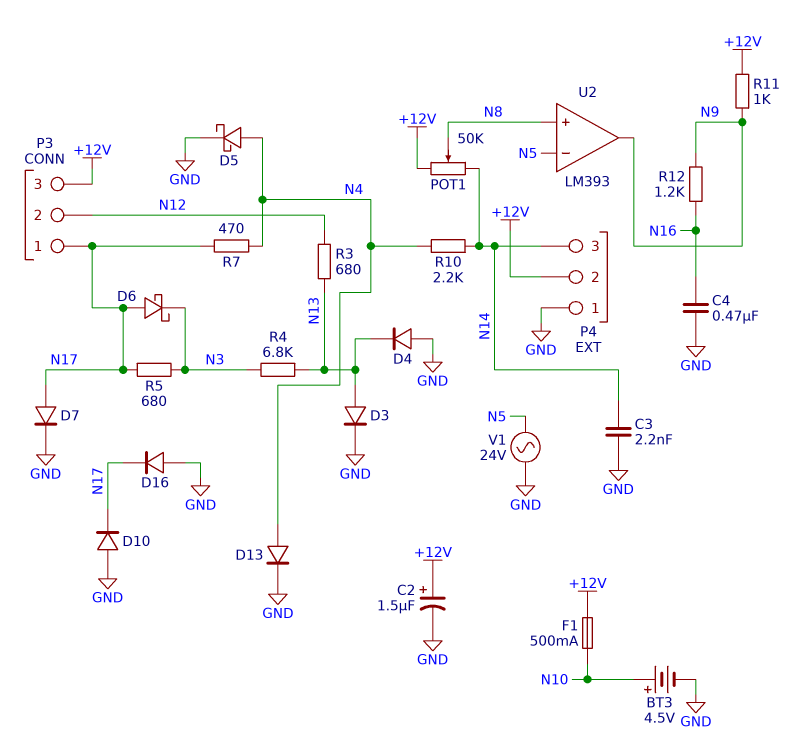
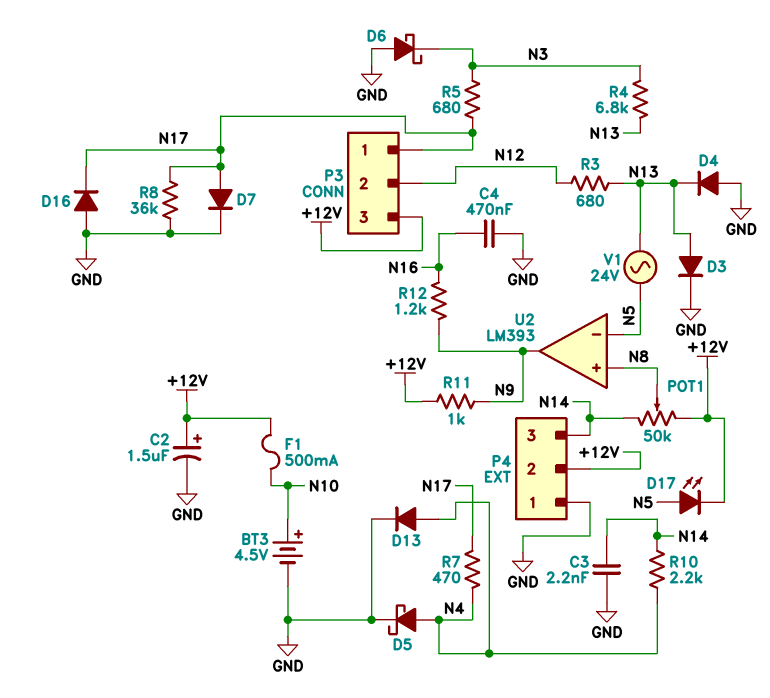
D6: schottky (A N17, K N3) -> schottky (A GND, K N3)
D10: diode (A GND, K N17) -> none
D17: none -> LED (A N5, K +12V)
R8: none -> 36k (GND, N17)
V1: AC 24V (GND, N5) -> AC 24V (N5, N13)

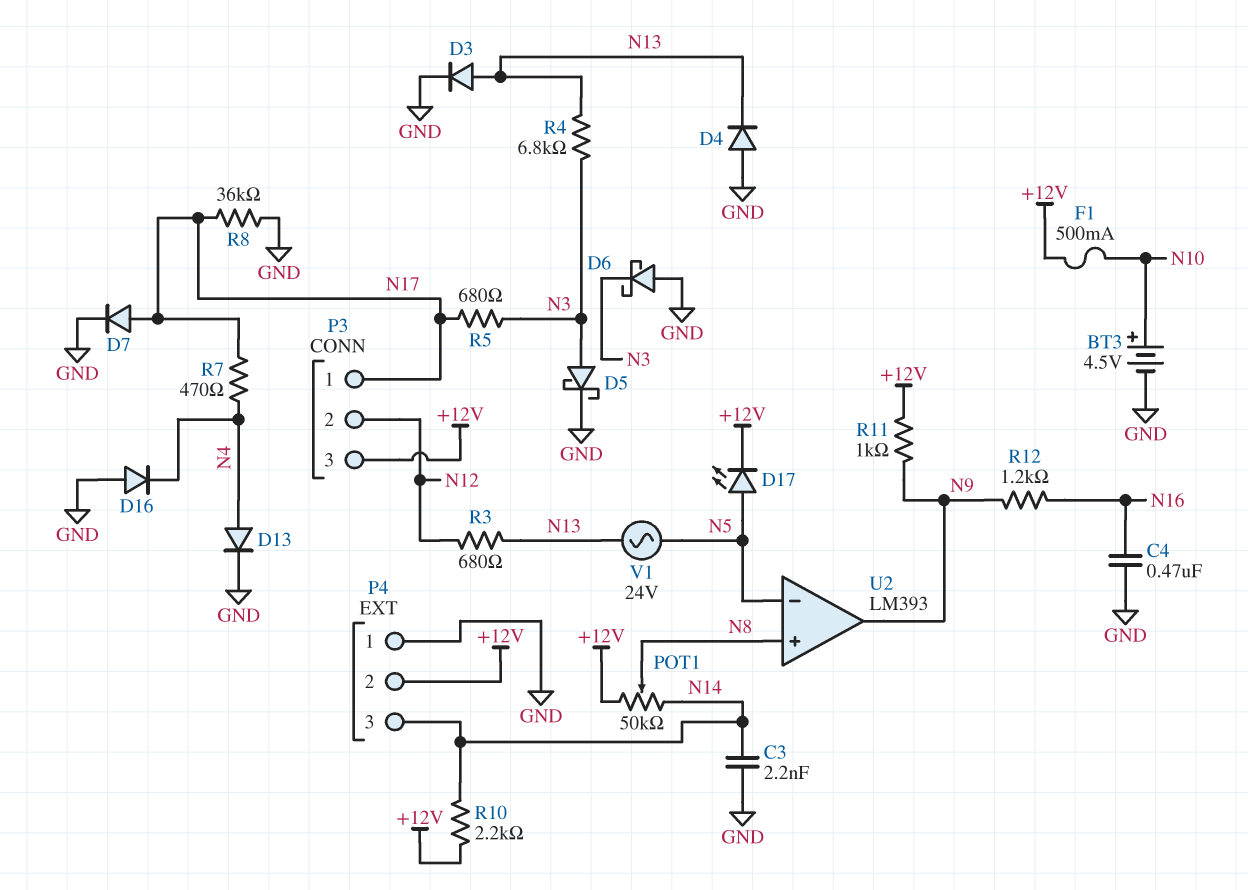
C2: 1.5uF (plus +12V, minus GND) -> none
D5: schottky (A N4, K GND) -> schottky (A N3, K GND)
D16: diode (A GND, K N17) -> diode (A GND, K N4)
R10: 2.2k (N4, N14) -> 2.2k (+12V, N14)

